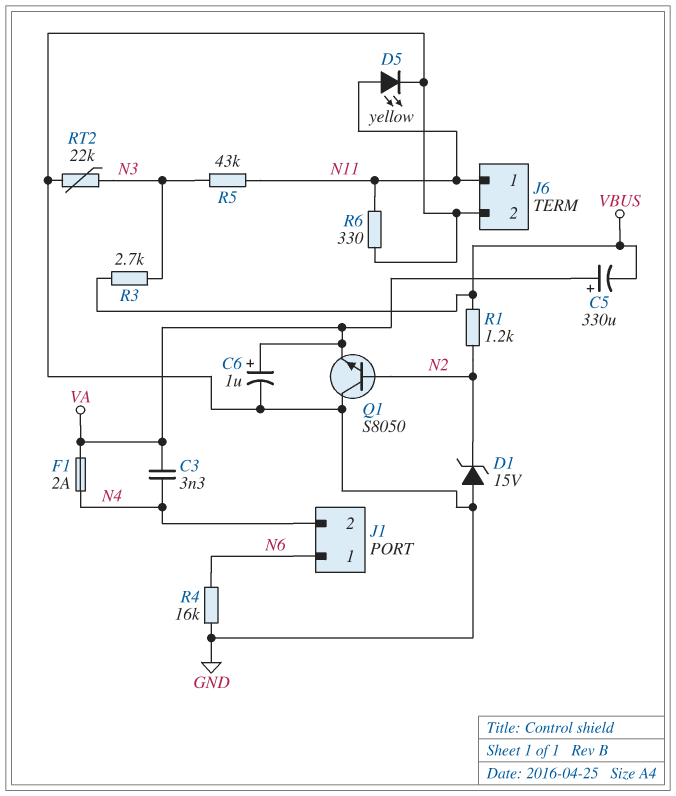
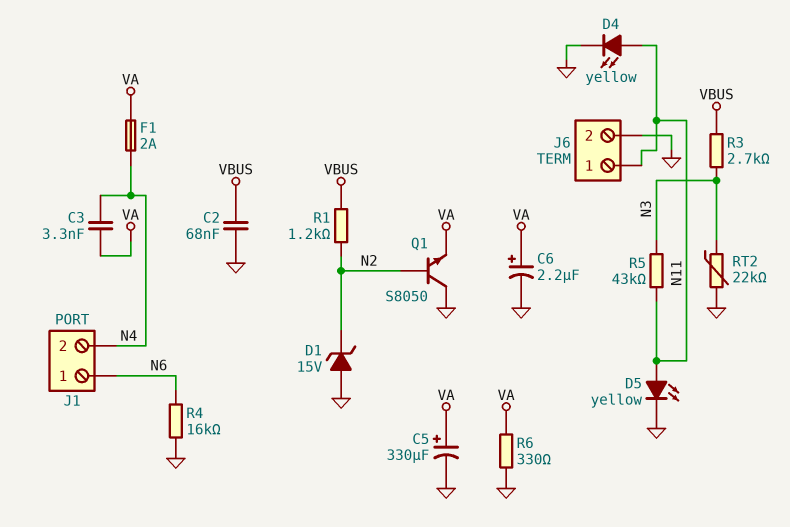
C2: none -> 68nF (GND, VBUS)
C5: 330uF (plus VA, minus VBUS) -> 330uF (plus VA, minus GND)
C6: 1uF (plus VA, minus GND) -> 2.2uF (plus VA, minus GND)
D4: none -> LED yellow (A N11, K GND)
R6: 330 (GND, N11) -> 330 (GND, VA)

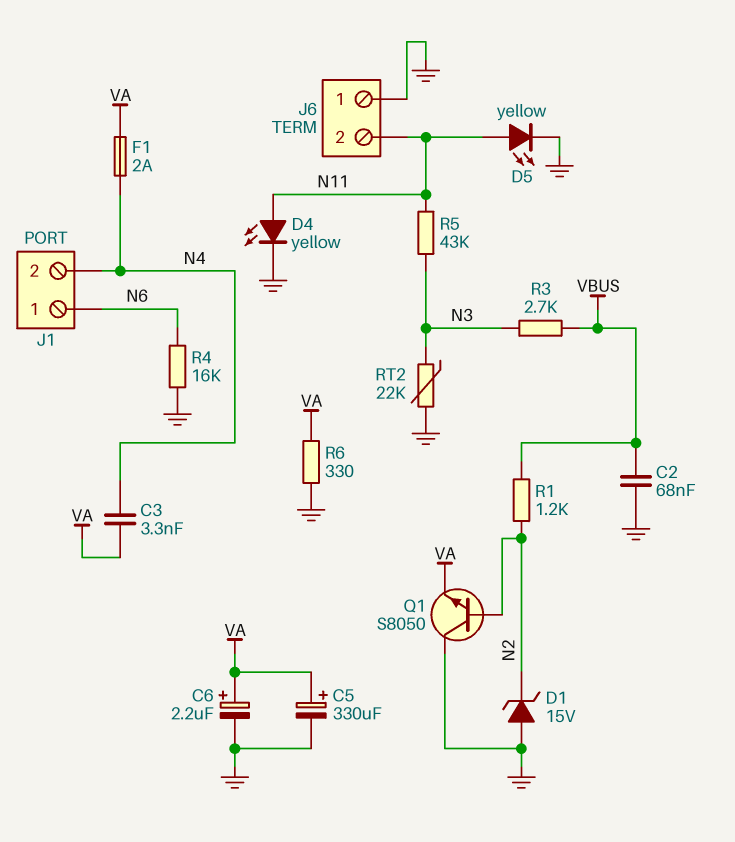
J6 pin 1: N11 -> GND
J6 pin 2: GND -> N11

